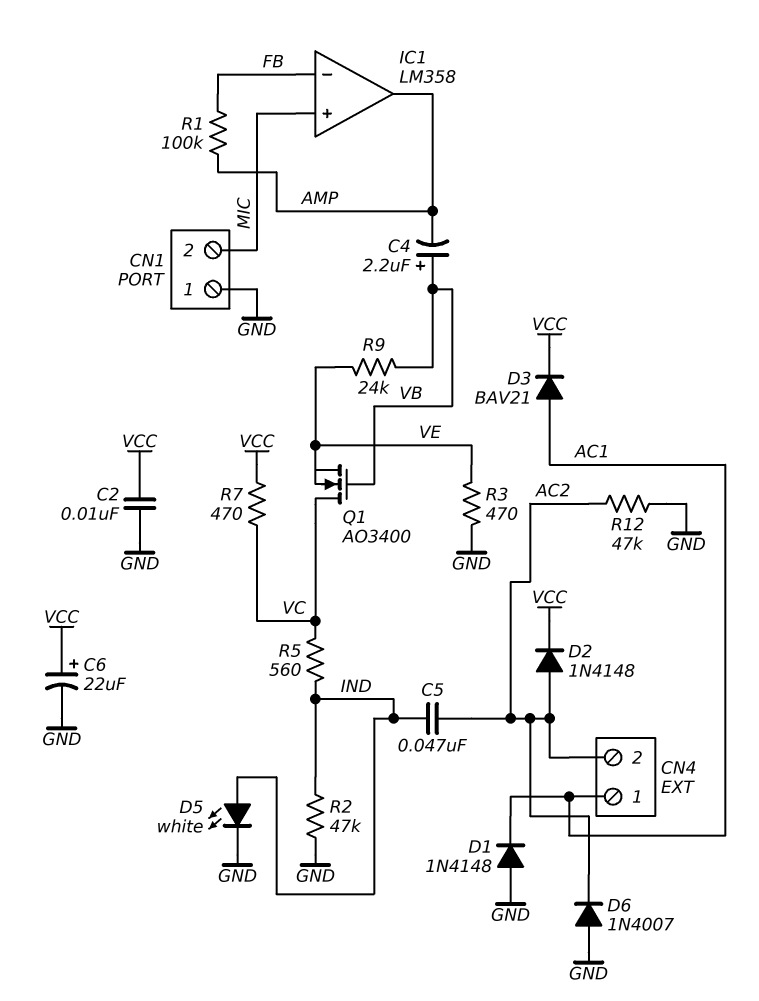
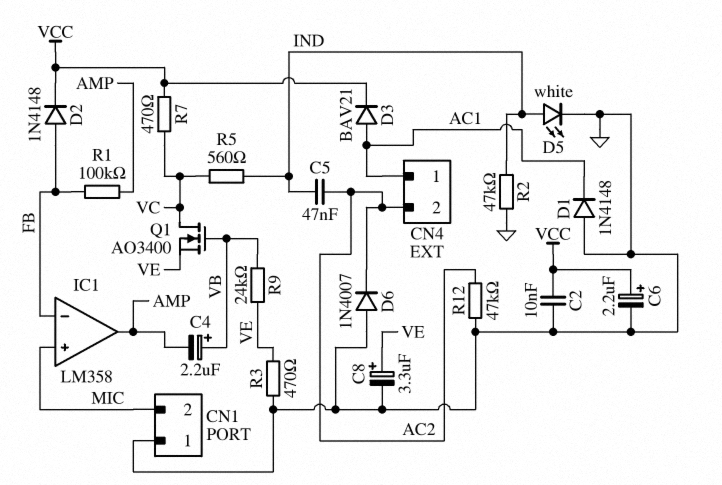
C6: 22uF (plus VCC, minus GND) -> 2.2uF (plus VCC, minus GND)
C8: none -> 3.3uF (plus VE, minus GND)
D2: diode 1N4148 (A AC2, K VCC) -> diode 1N4148 (A FB, K VCC)

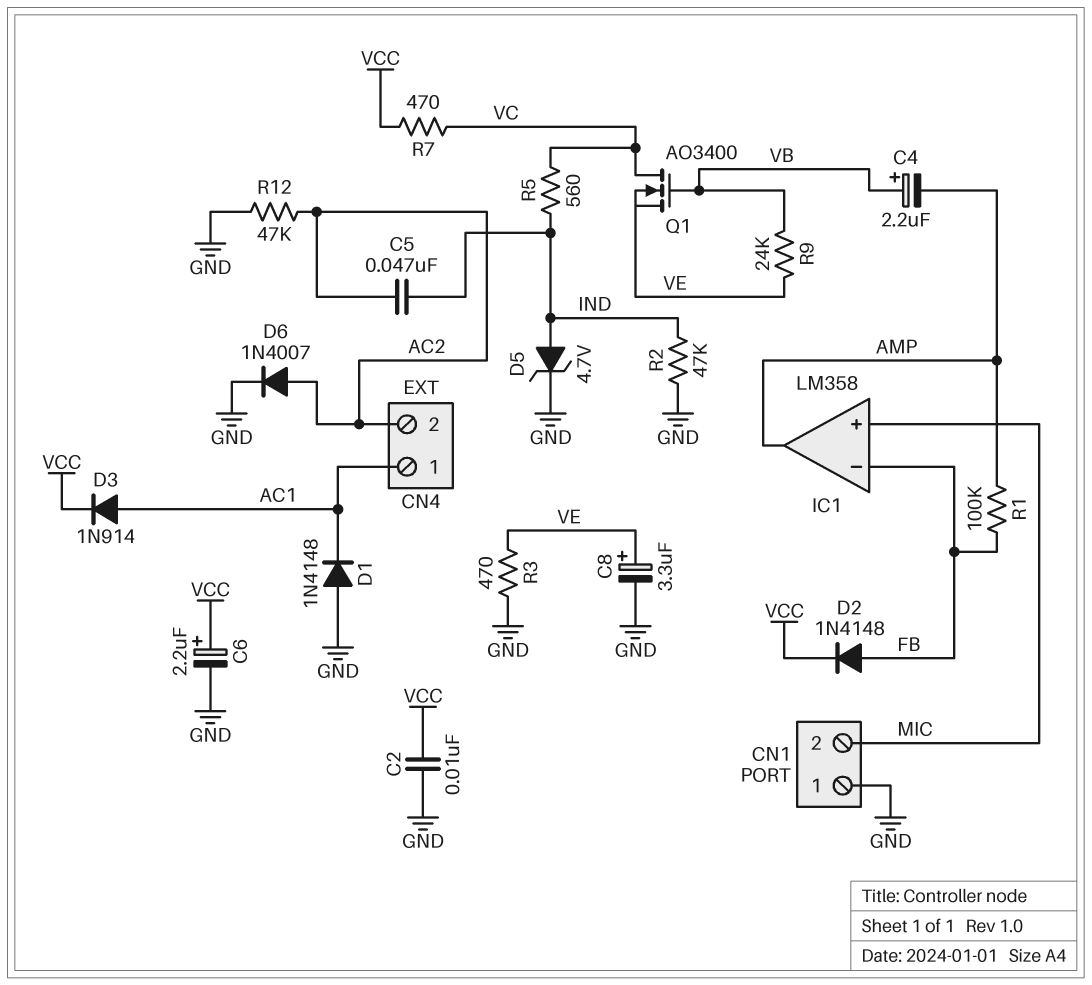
D3: diode BAV21 (A AC1, K VCC) -> diode 1N914 (A AC1, K VCC)
D5: LED white (A IND, K GND) -> zener 4.7V (A IND, K GND)
D6: diode 1N4007 (A GND, K AC2) -> diode 1N4007 (A AC2, K GND)

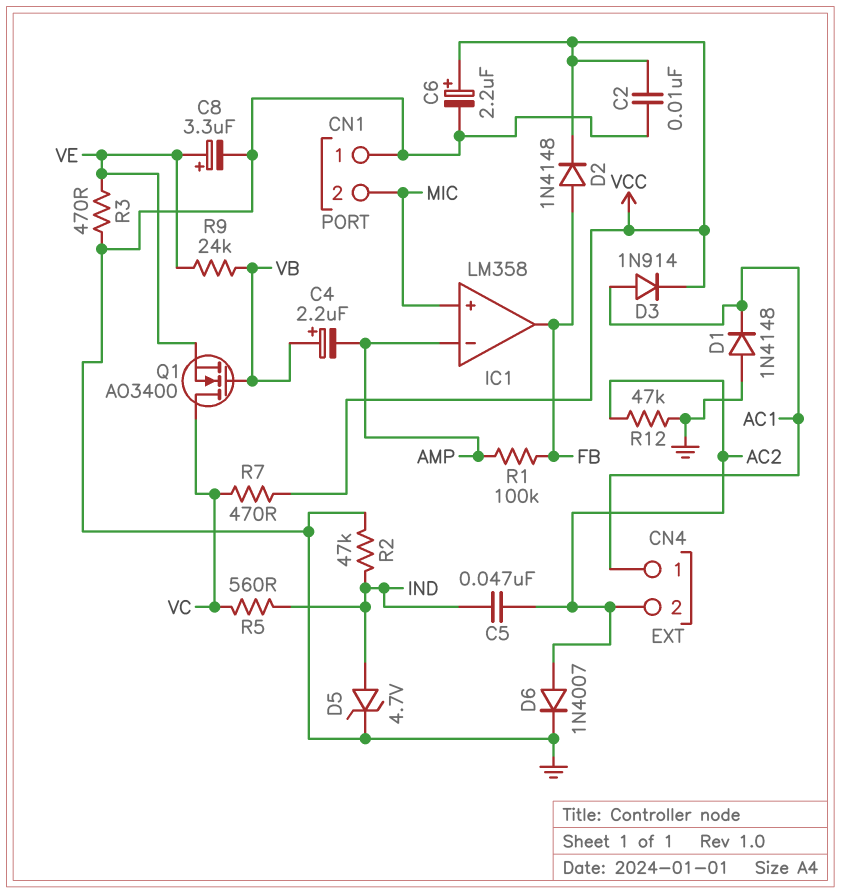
IC1 pin in-: FB -> AMP
IC1 pin out: AMP -> FB

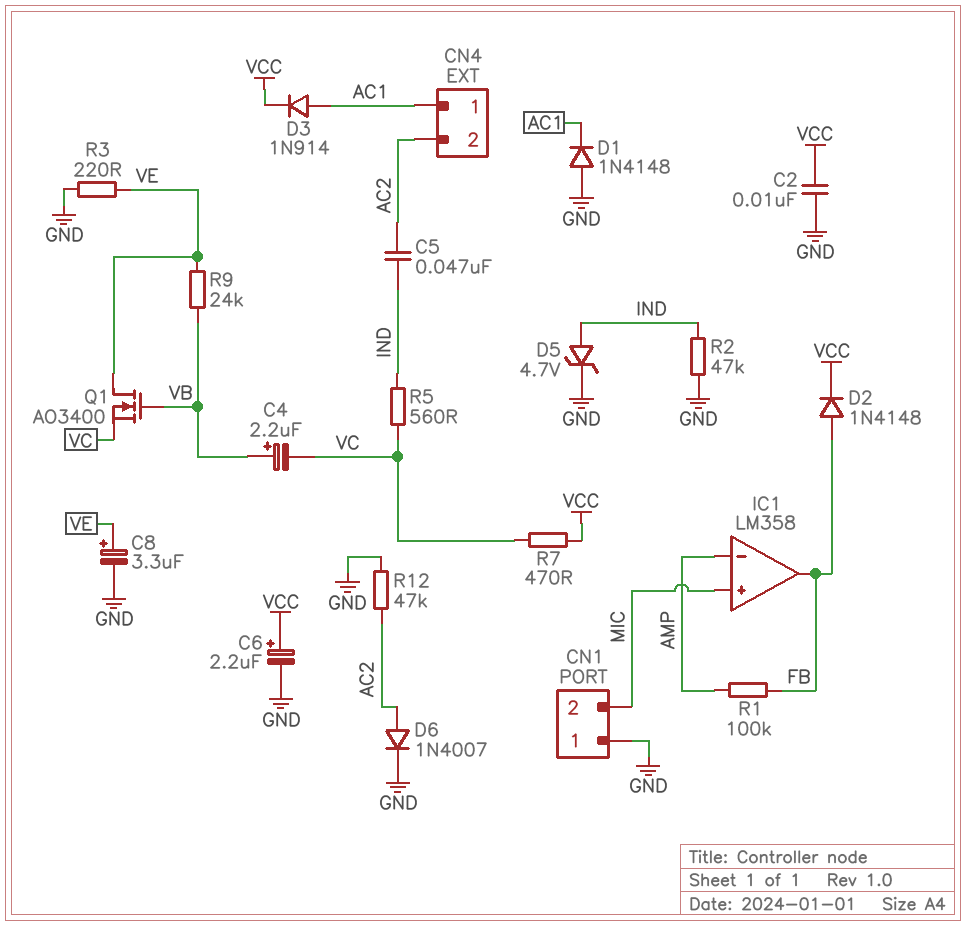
C4: 2.2uF (plus VB, minus AMP) -> 2.2uF (plus VB, minus VC)
Q1: NMOS AO3400 (G VB, D VC, S VE) -> NMOS AO3400 (G VB, D VE, S VC)
R3: 470 (GND, VE) -> 220 (GND, VE)

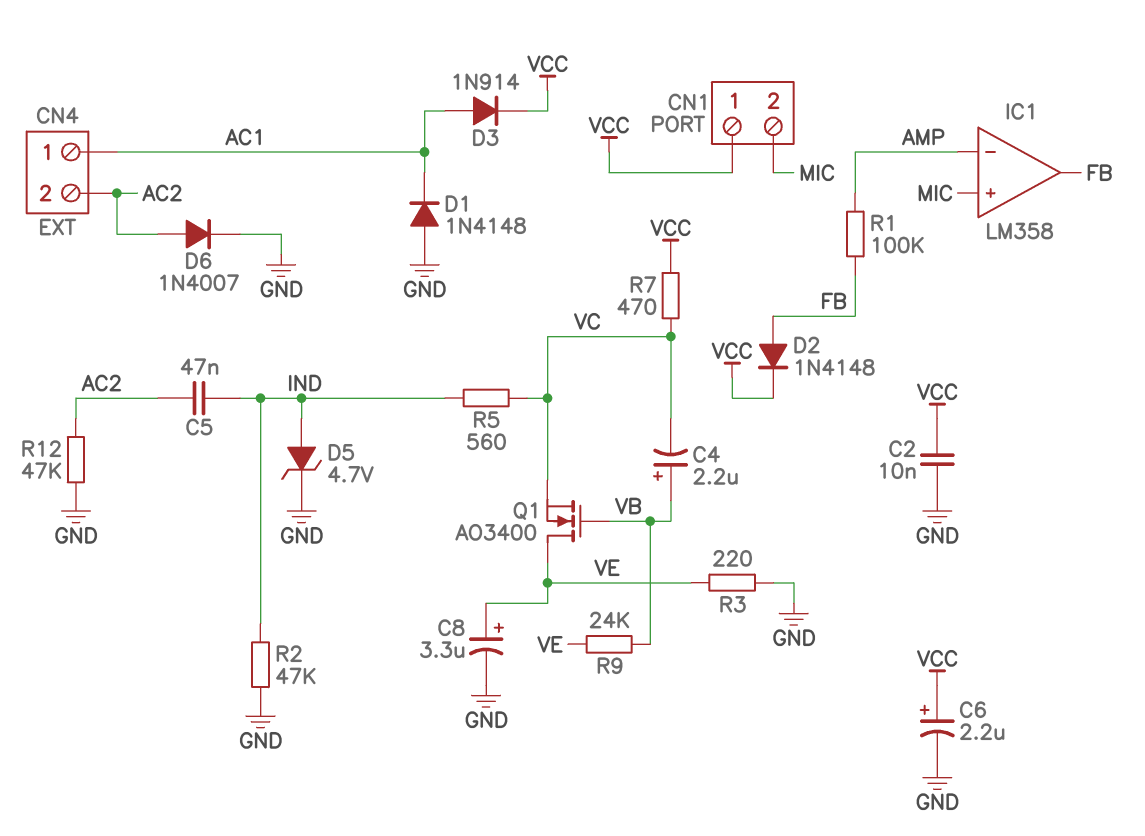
CN1 pin 1: GND -> VCC

